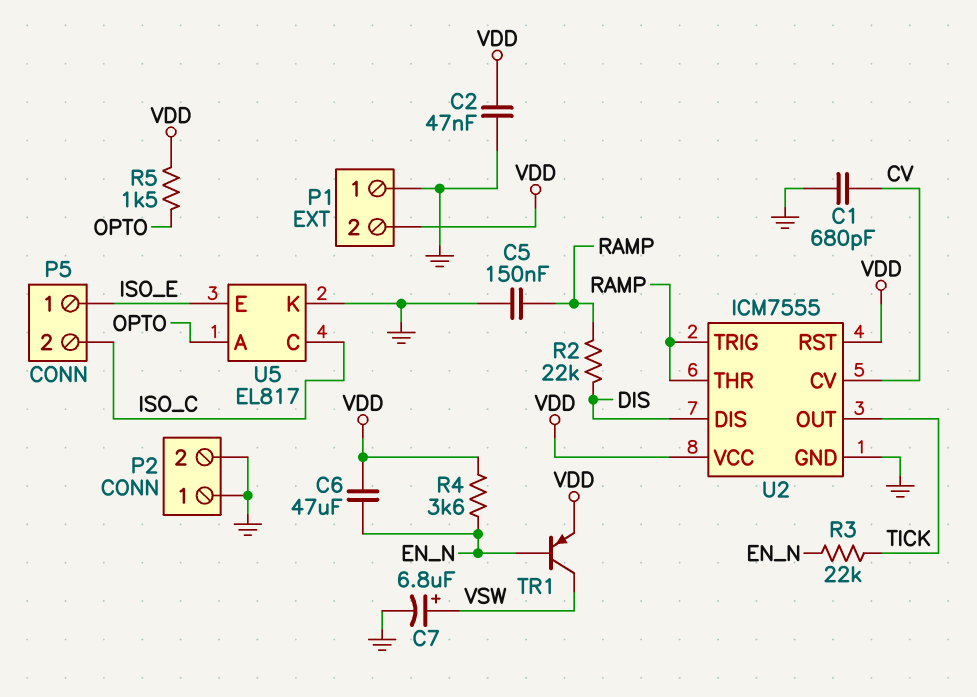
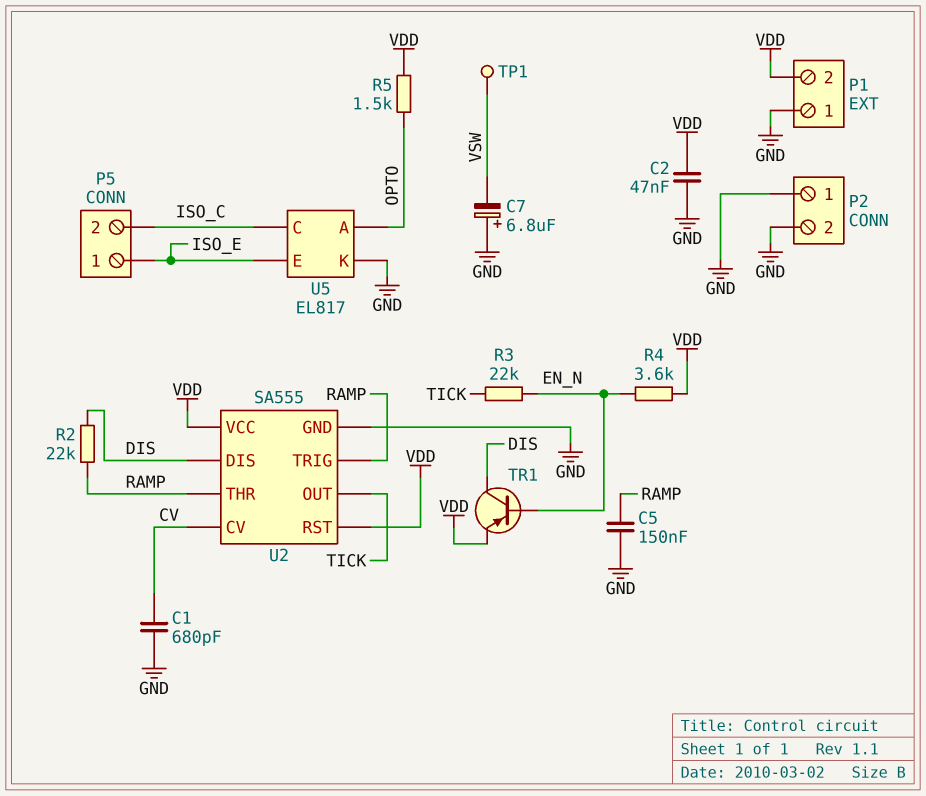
C6: 47uF (EN_N, VDD) -> none
C7: 6.8uF (plus VSW, minus GND) -> 6.8uF (plus GND, minus VSW)
TP1: none -> test point (VSW)
TR1: PNP (B EN_N, C VSW, E VDD) -> PNP (B EN_N, C DIS, E VDD)
U2: ICM7555 -> SA555

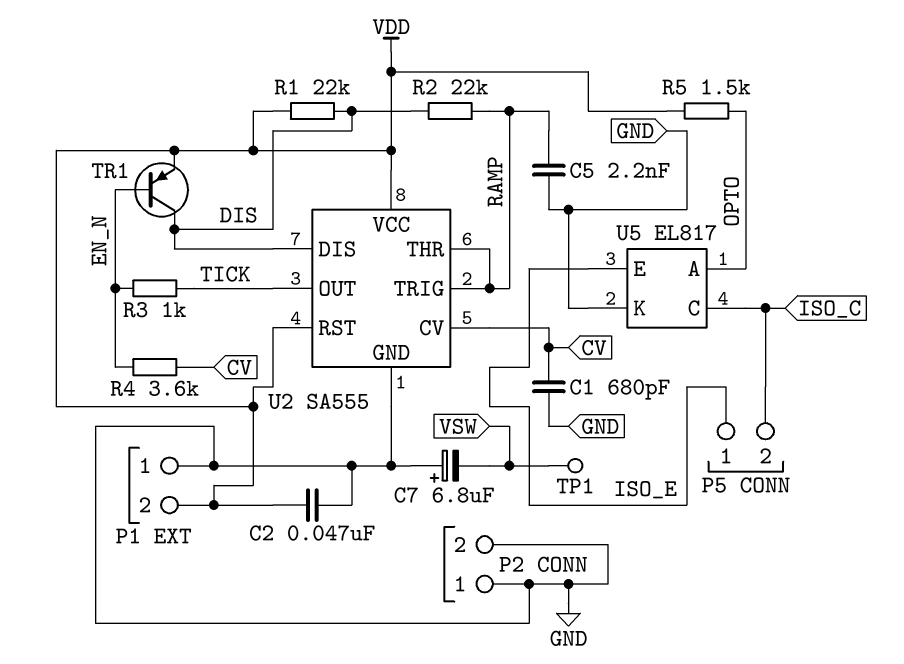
C5: 150nF (GND, RAMP) -> 2.2nF (GND, RAMP)
R1: none -> 22k (DIS, VDD)
R3: 22k (EN_N, TICK) -> 1k (EN_N, TICK)
R4: 3.6k (EN_N, VDD) -> 3.6k (CV, EN_N)

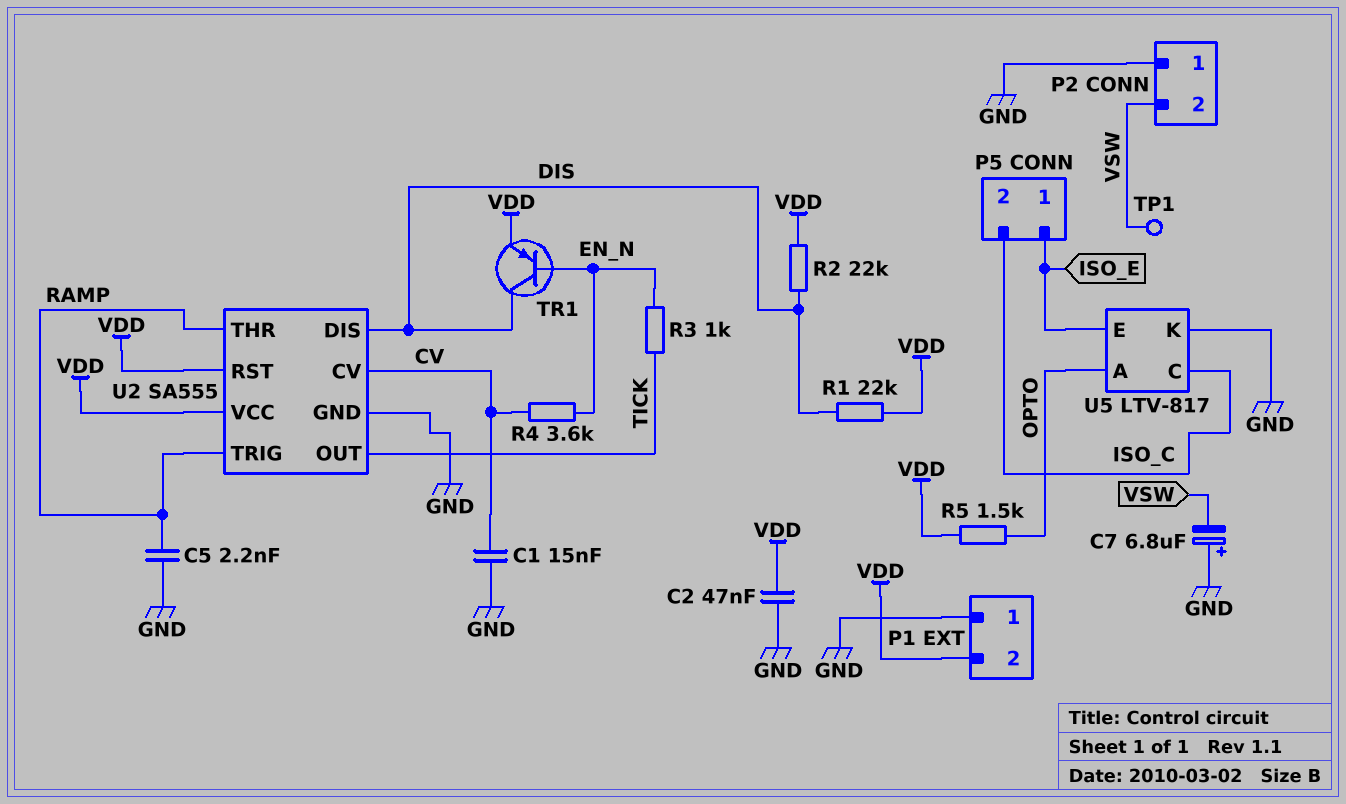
C1: 680pF (CV, GND) -> 15nF (CV, GND)
P2 pin 2: GND -> VSW
R2: 22k (DIS, RAMP) -> 22k (DIS, VDD)
U5: EL817 -> LTV-817

